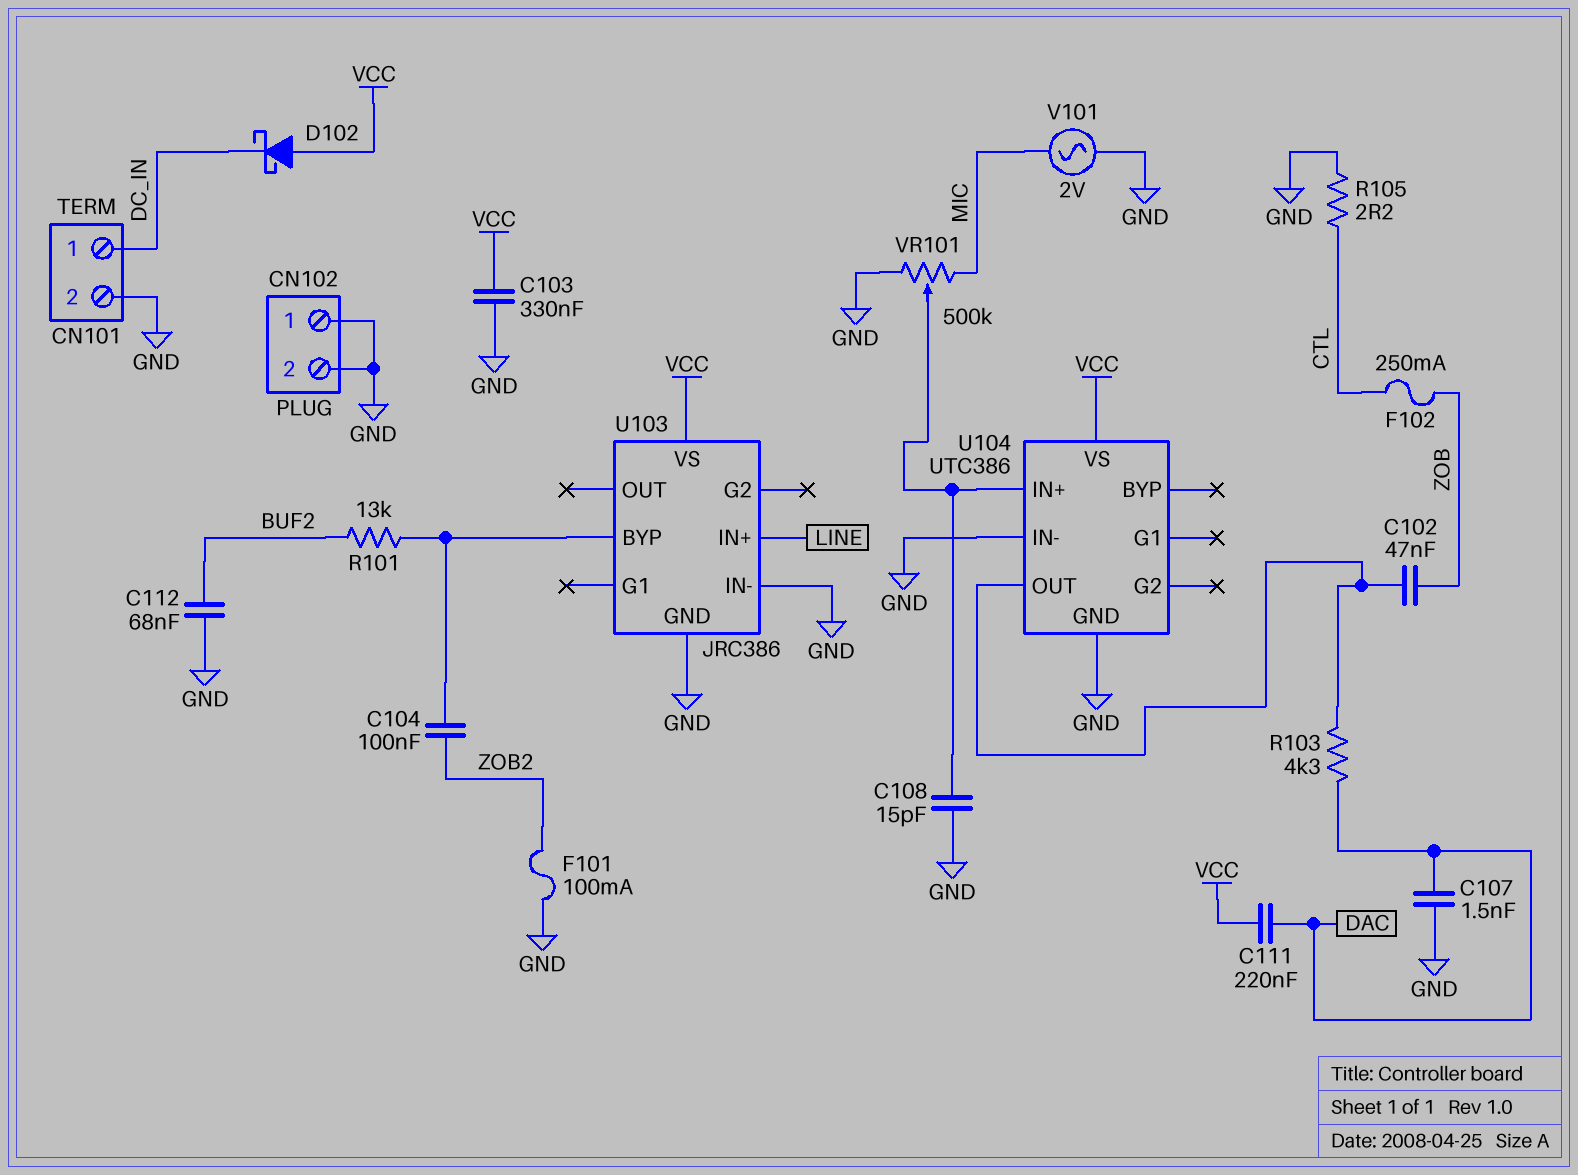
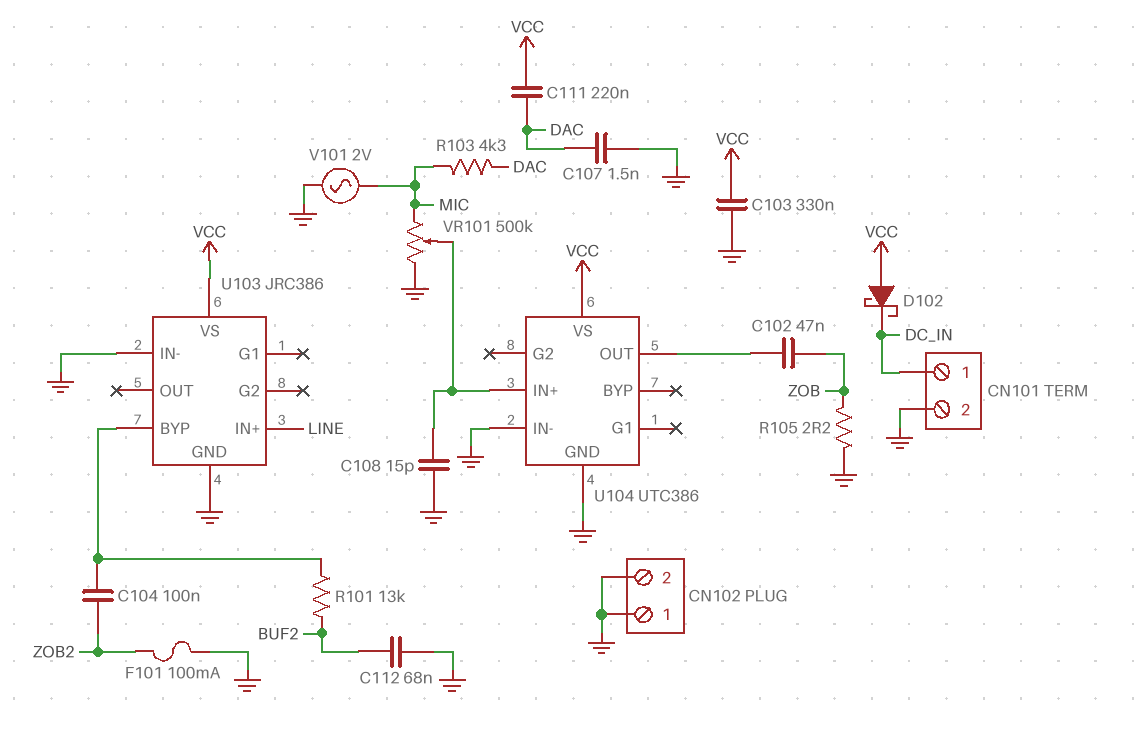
F102: 250mA (CTL, ZOB) -> none
R103: 4.3k (DAC, U104/OUT) -> 4.3k (DAC, MIC)
R105: 2.2 (CTL, GND) -> 2.2 (GND, ZOB)

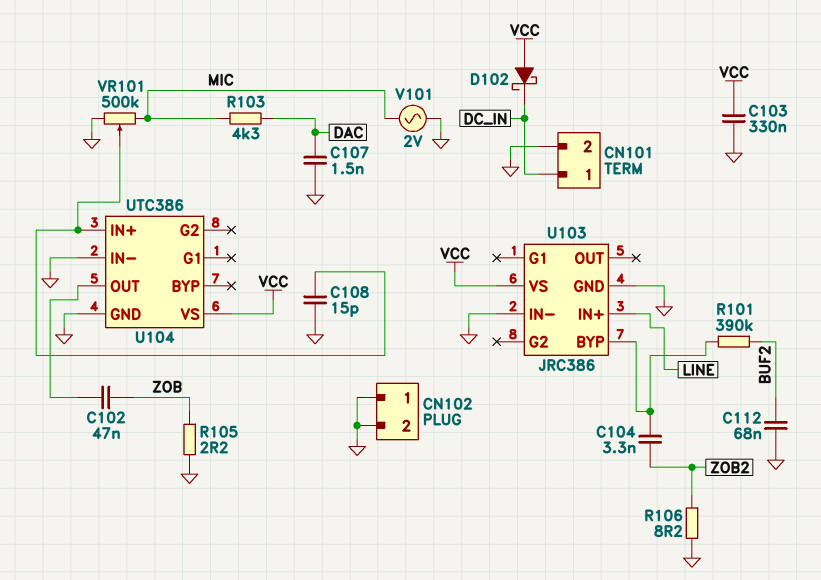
C104: 100nF (U103/BYP, ZOB2) -> 3.3nF (U103/BYP, ZOB2)
C111: 220nF (DAC, VCC) -> none
F101: 100mA (GND, ZOB2) -> none
R101: 13k (BUF2, U103/BYP) -> 390k (BUF2, U103/BYP)
R106: none -> 8.2 (GND, ZOB2)

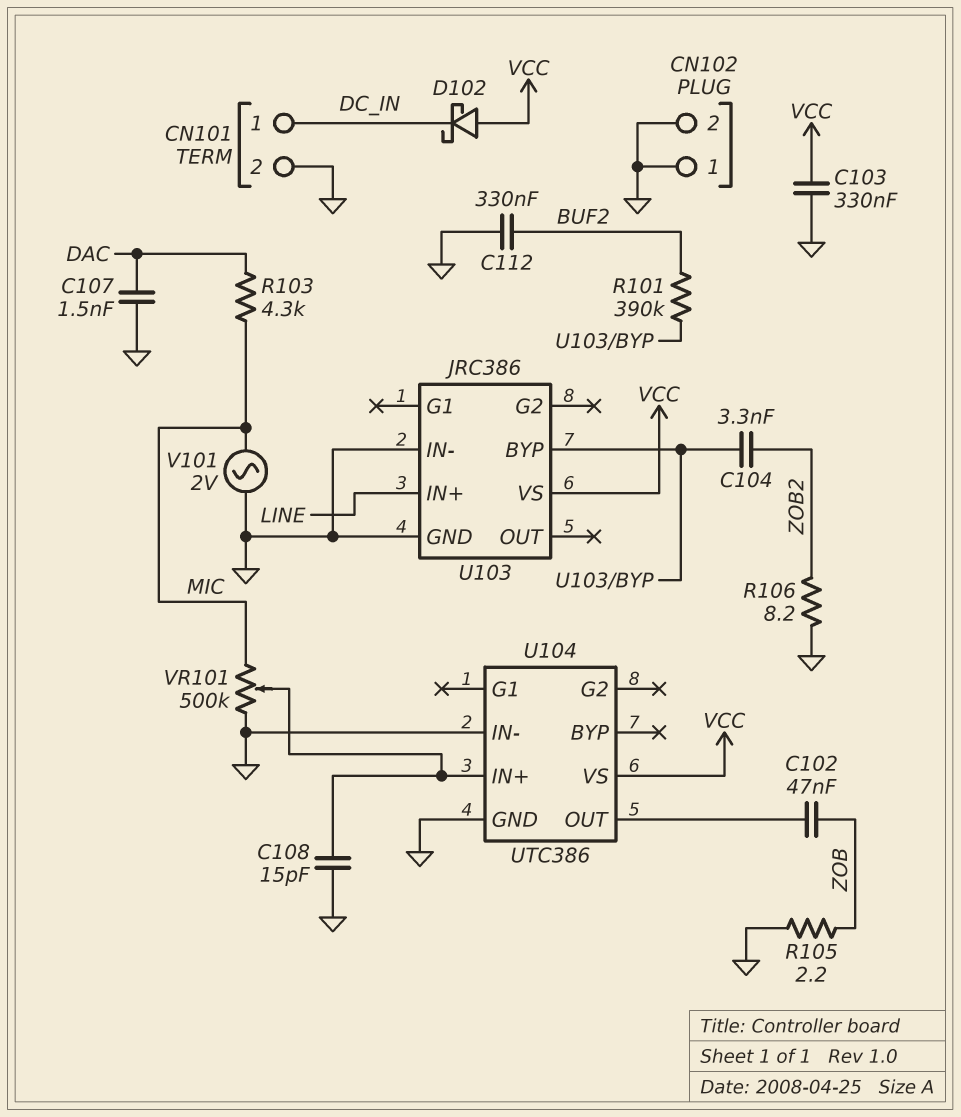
C112: 68nF (BUF2, GND) -> 330nF (BUF2, GND)

